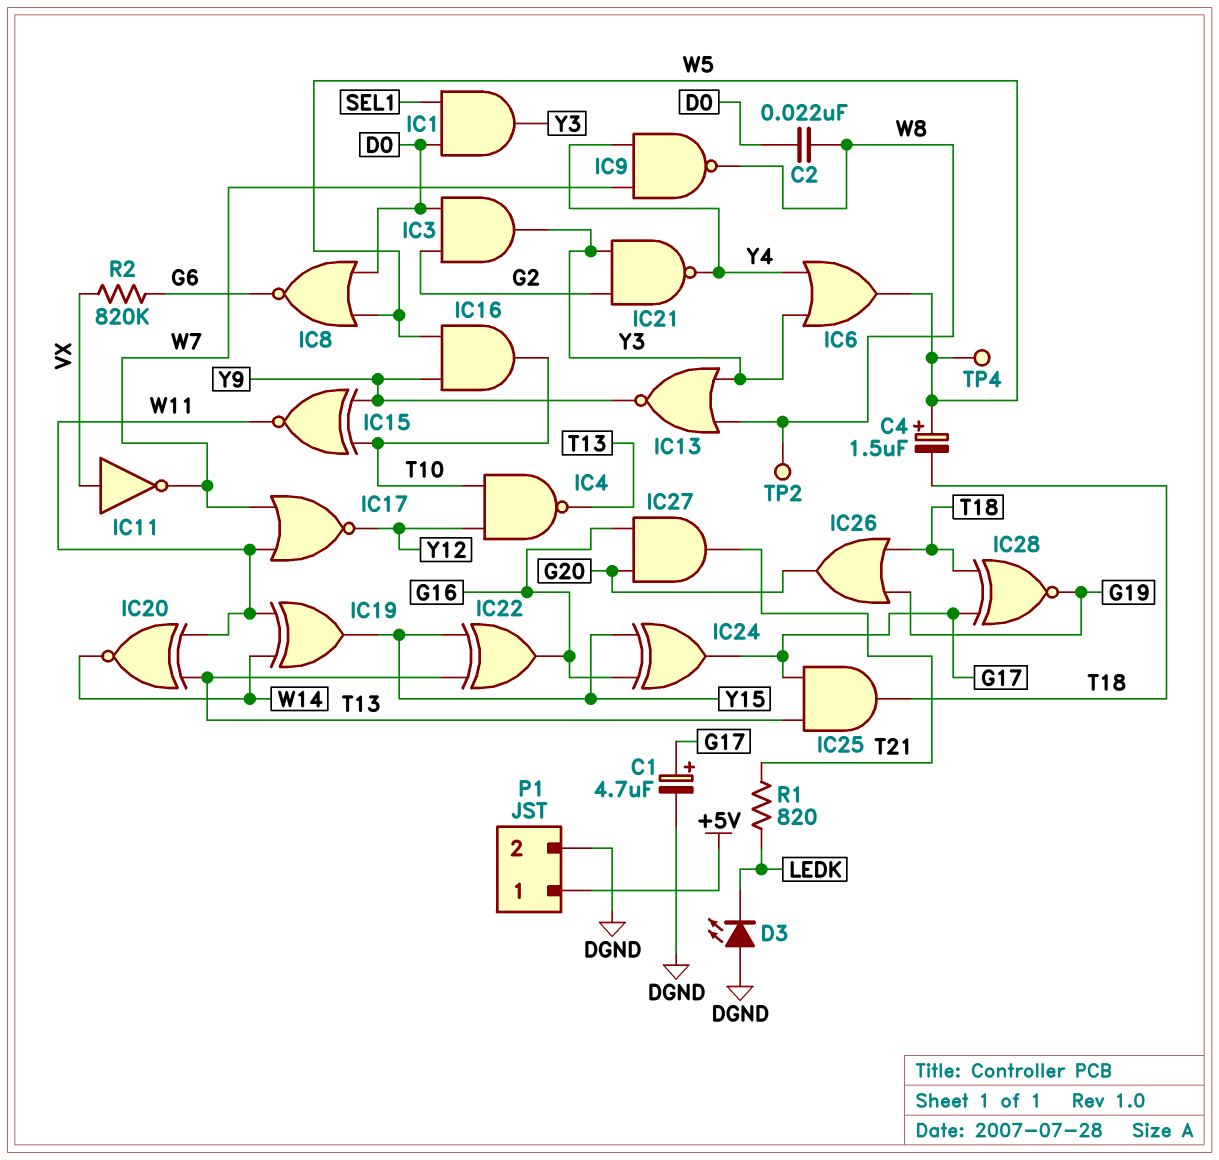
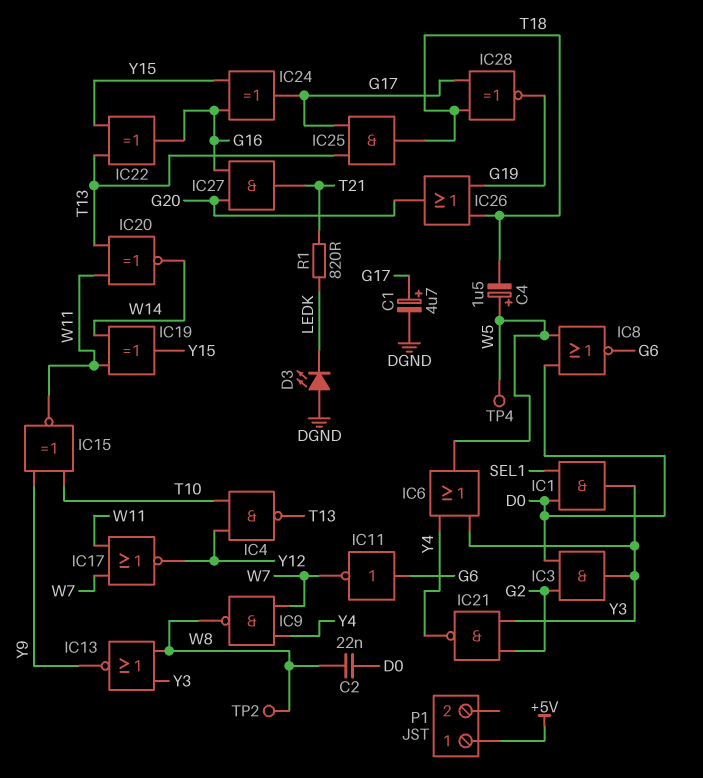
IC11: NOT (in VX, out W7) -> NOT (in G6, out W7)
IC16: AND (in W5, in Y9, out T10) -> none
P1 pin 2: DGND -> none
R2: 820k (G6, VX) -> none

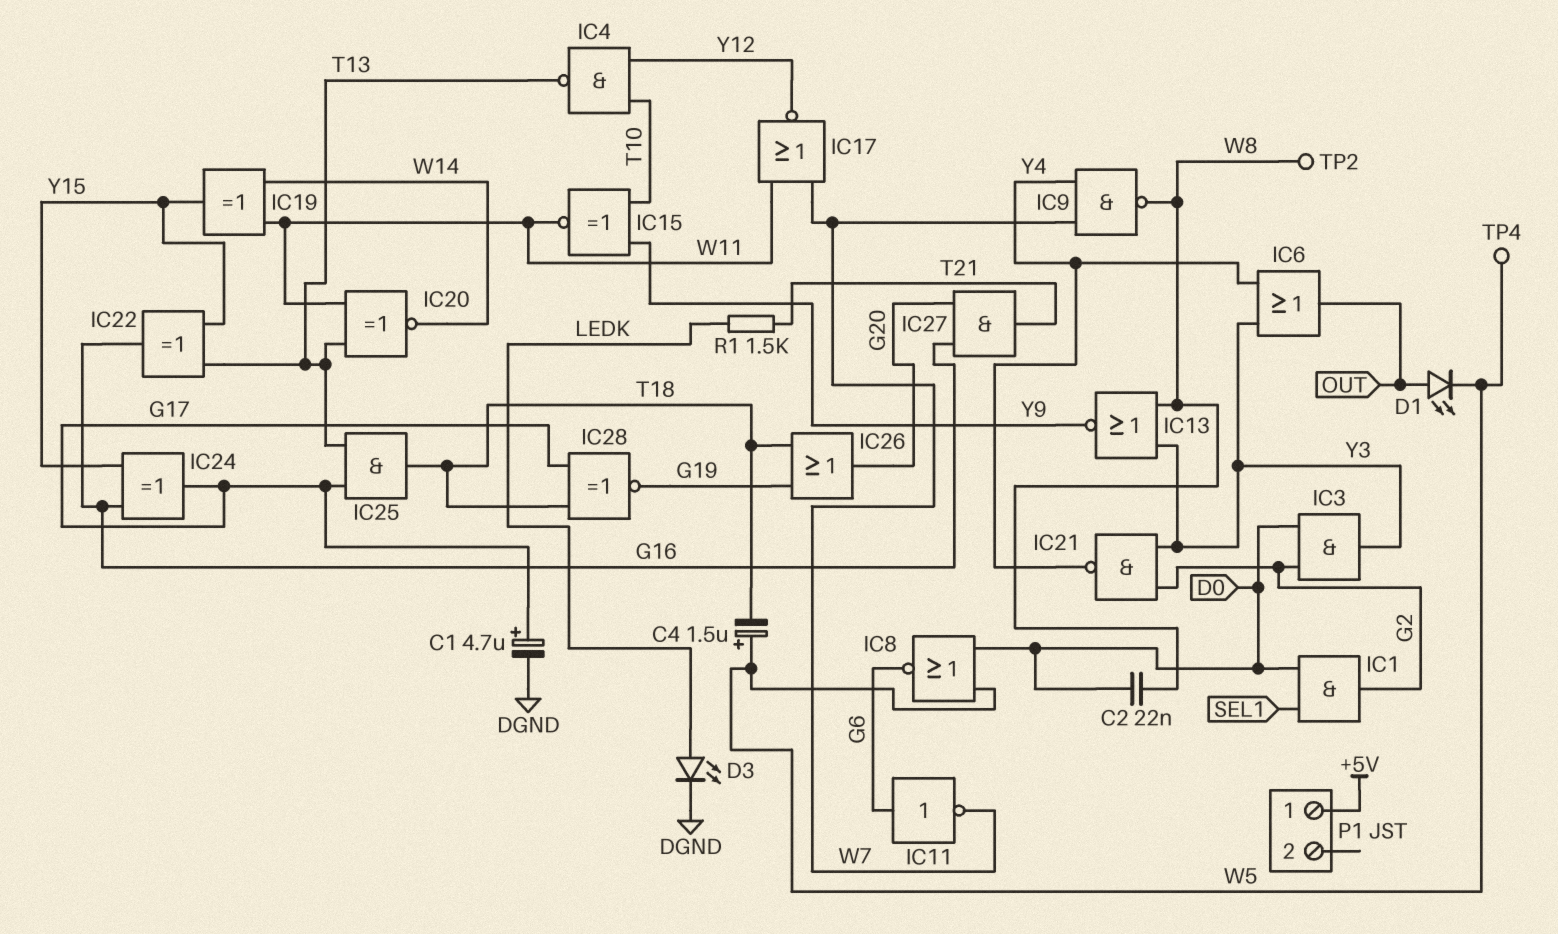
D1: none -> LED (A OUT, K W5)
D3: LED (A DGND, K LEDK) -> LED (A LEDK, K DGND)
IC1: AND (in D0, in SEL1, out Y3) -> AND (in D0, in SEL1, out G2)
IC6: OR (in Y3, in Y4, out W5) -> OR (in Y3, in Y4, out OUT)
R1: 820 (LEDK, T21) -> 1.5k (LEDK, T21)

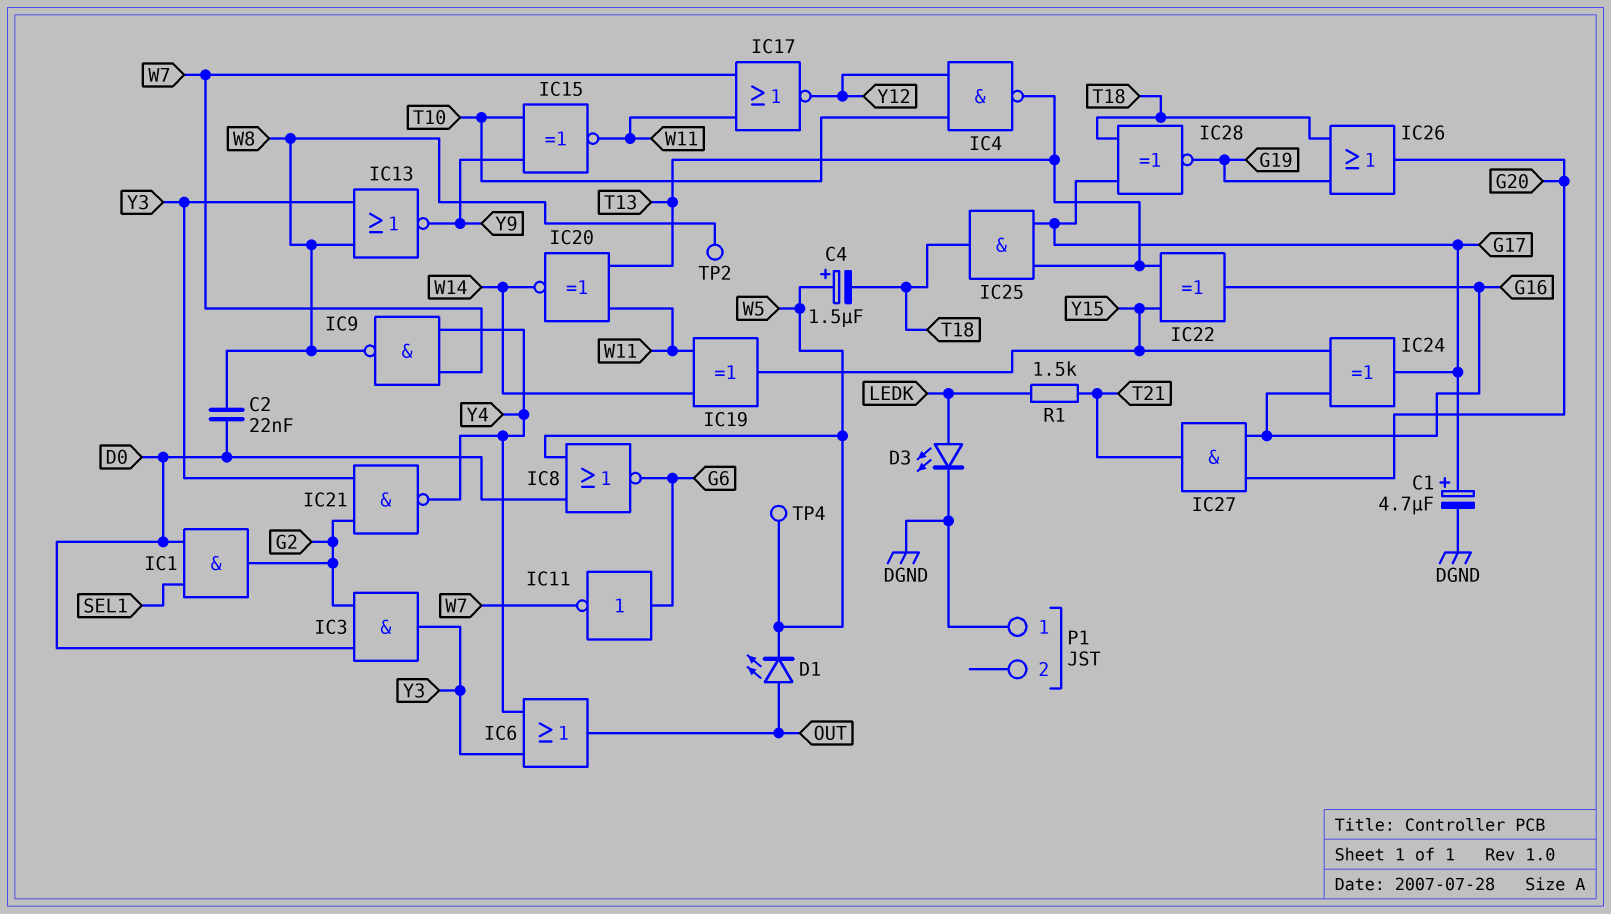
P1 pin 1: +5V -> DGND

